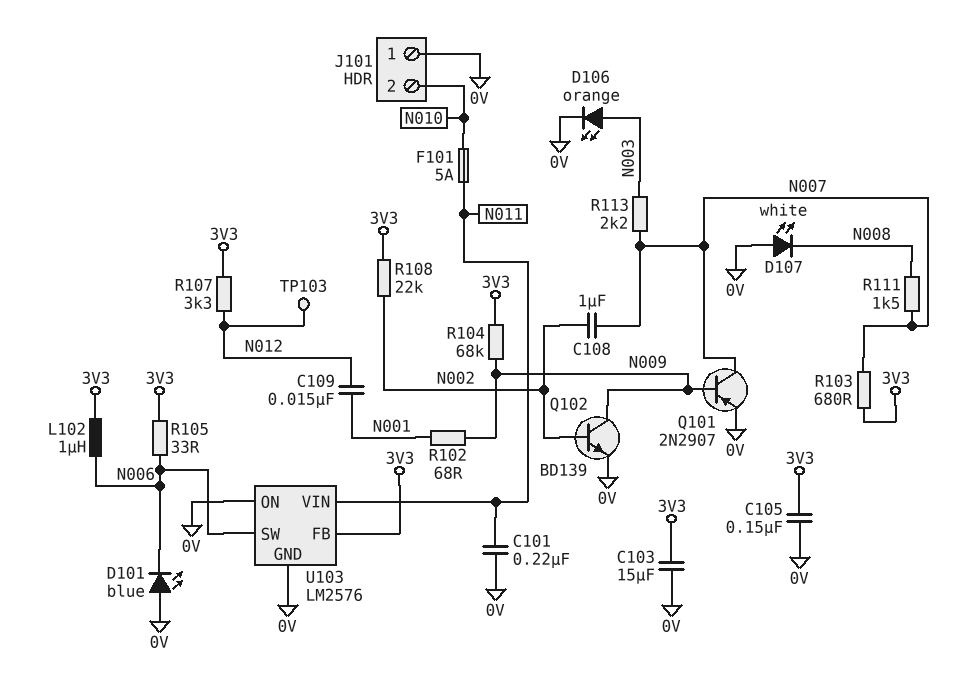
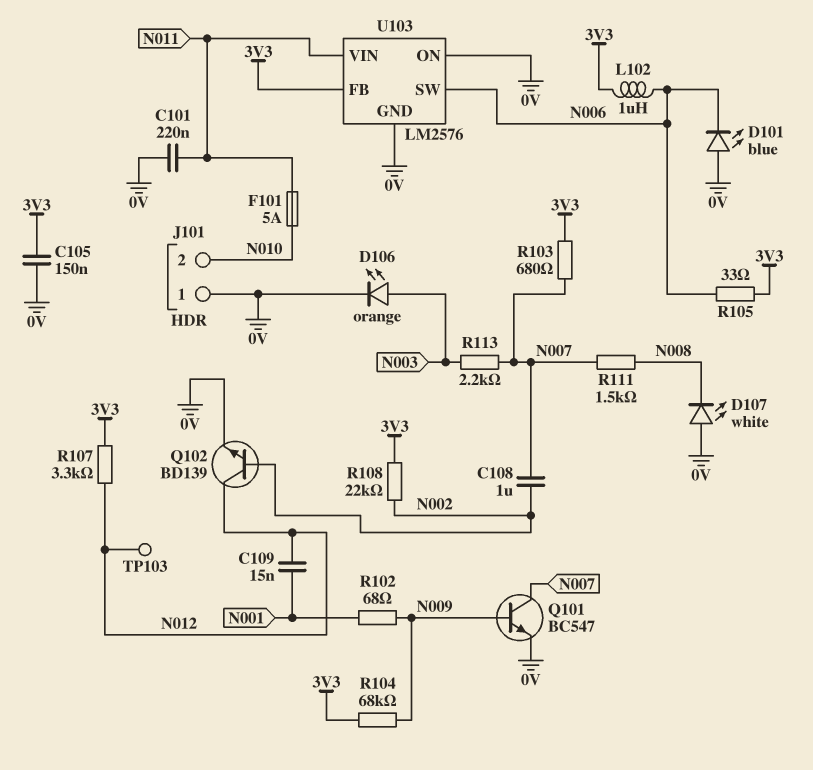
C103: 15uF (0V, 3V3) -> none
Q101: PNP 2N2907 (B N009, C N007, E 0V) -> NPN BC547 (B N009, C N007, E 0V)
Q102: NPN BD139 (B N002, C N009, E 0V) -> NPN BD139 (B N002, C N012, E 0V)

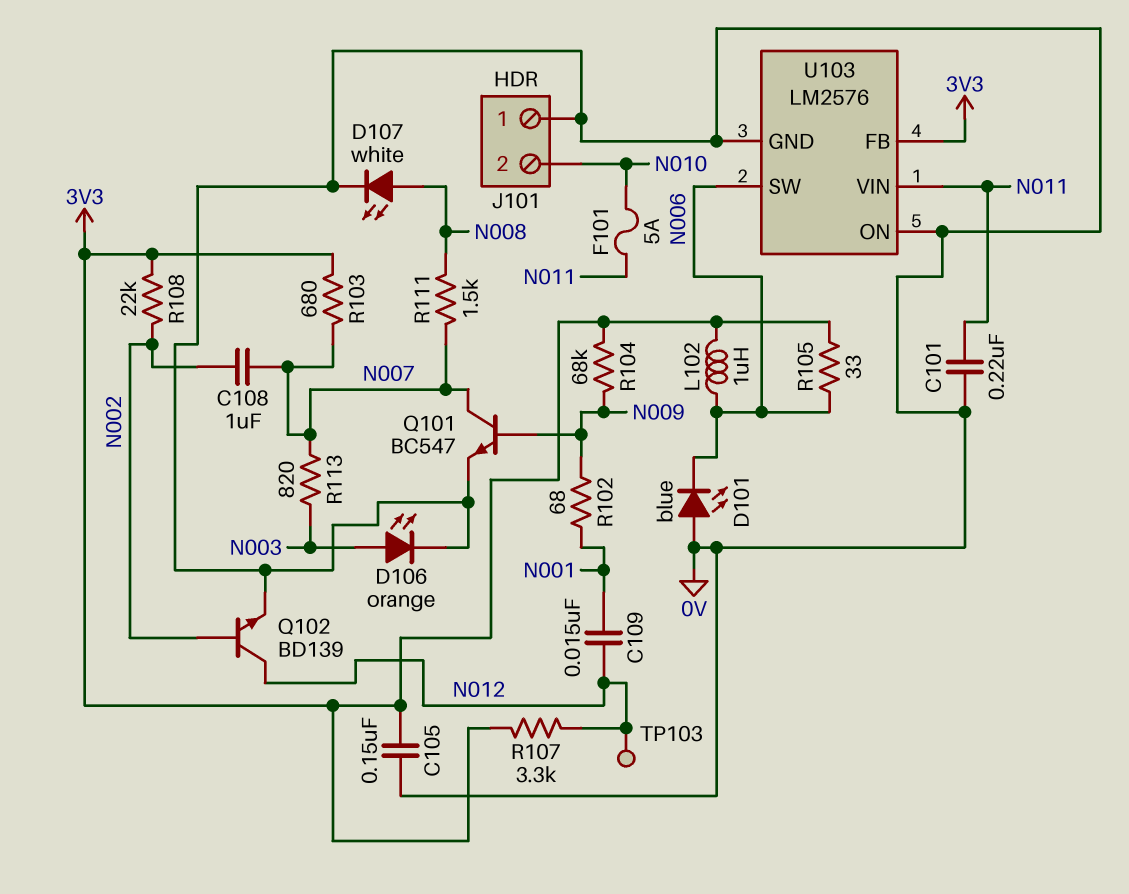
D107: LED white (A 0V, K N008) -> LED white (A N008, K 0V)
R113: 2.2k (N003, N007) -> 820 (N003, N007)

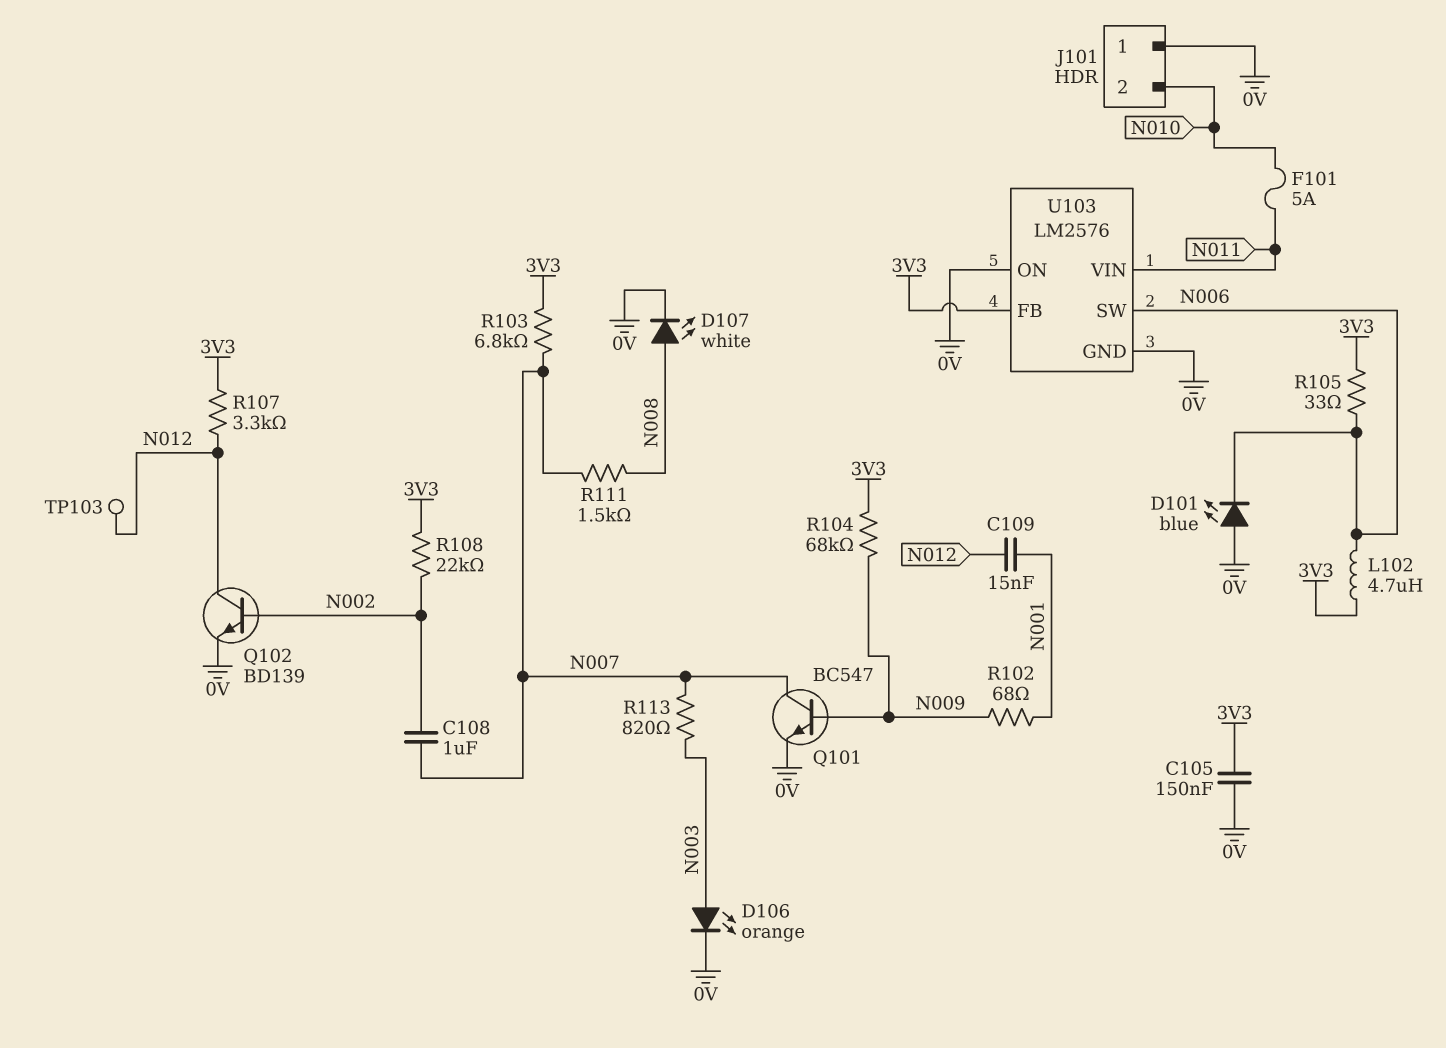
C101: 220nF (0V, N011) -> none
L102: 1uH (3V3, N006) -> 4.7uH (3V3, N006)
R103: 680 (3V3, N007) -> 6.8k (3V3, N007)

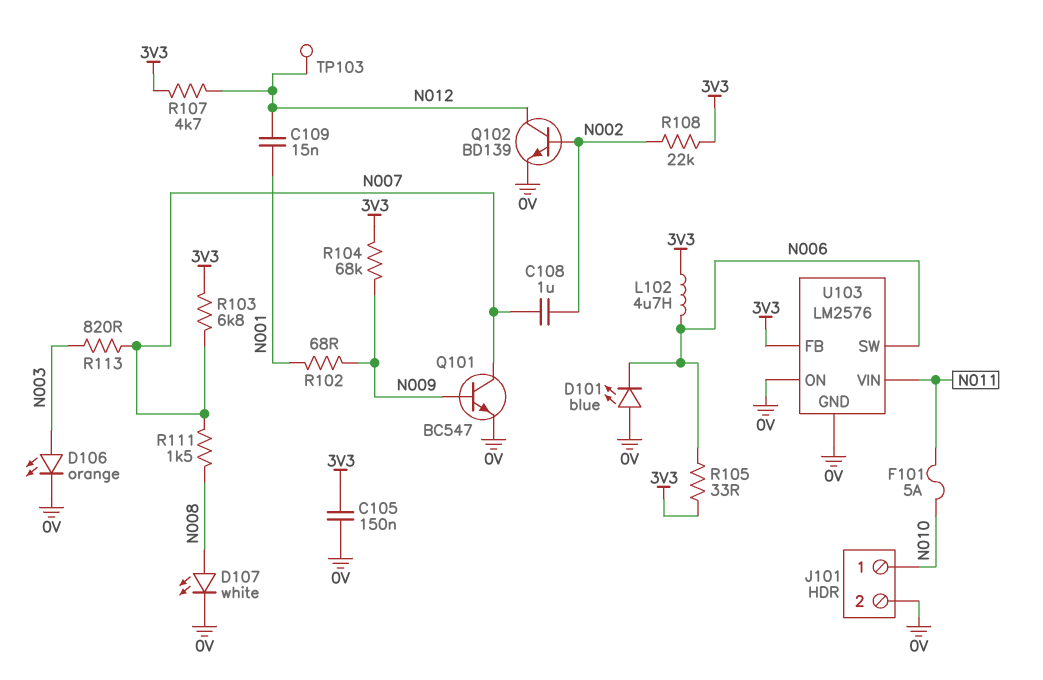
J101 pin 1: 0V -> N010
J101 pin 2: N010 -> 0V
R107: 3.3k (3V3, N012) -> 4.7k (3V3, N012)

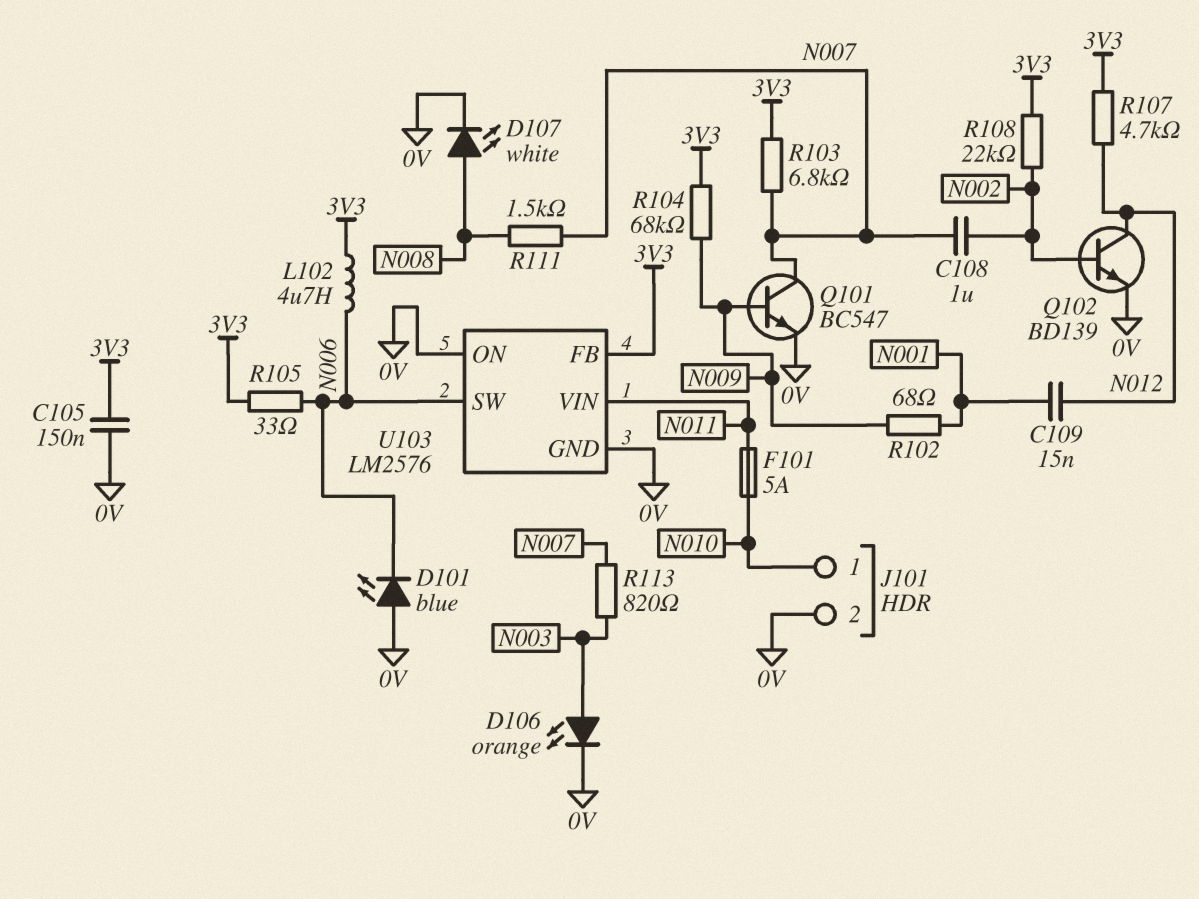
TP103: test point (N012) -> none

